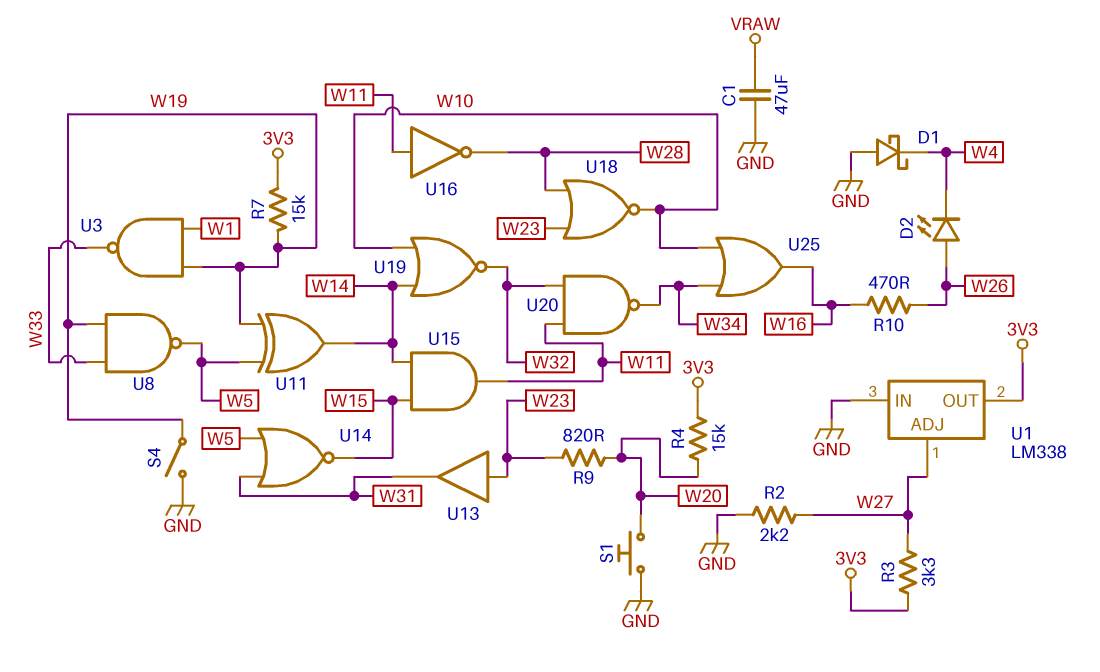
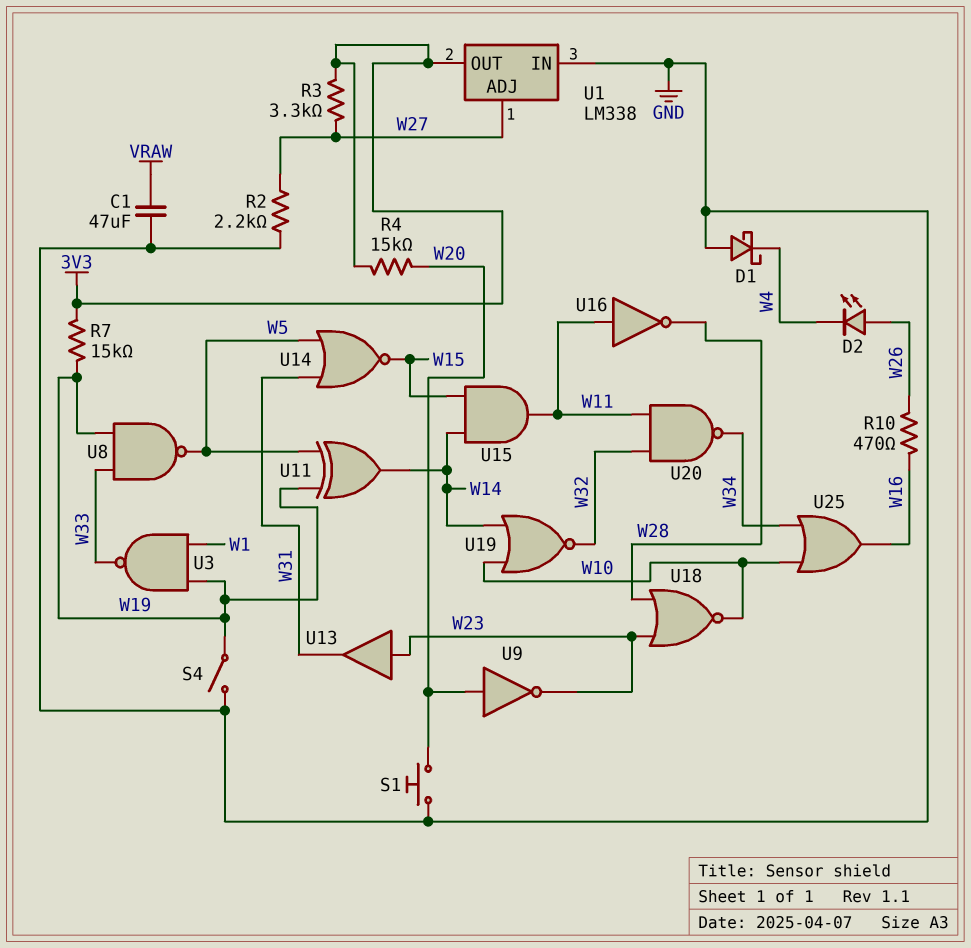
R9: 820 (W20, W23) -> none
U9: none -> NOT (in W20, out W23)

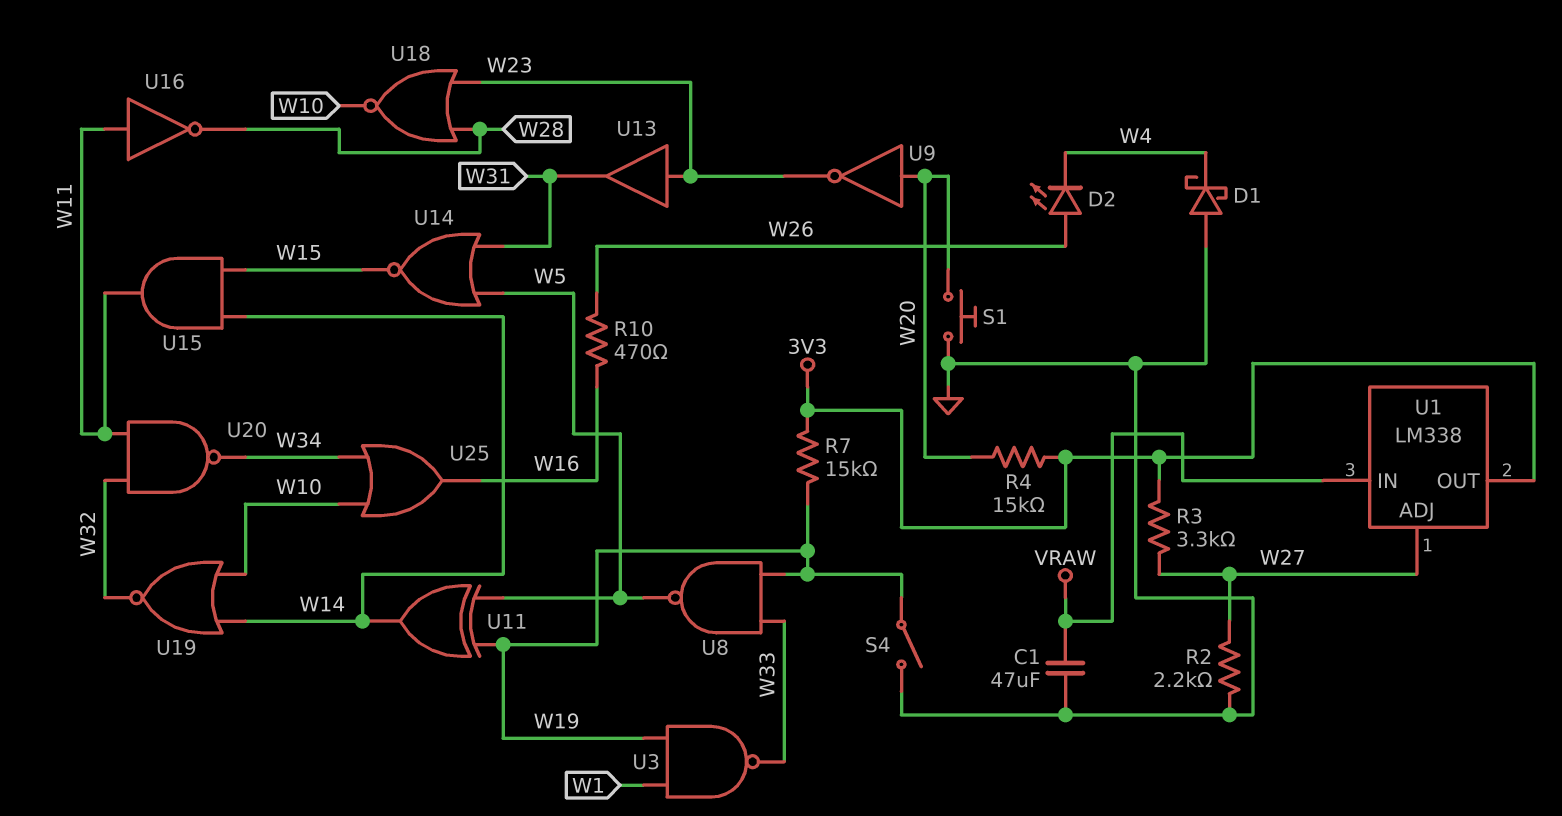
U1 pin IN: GND -> VRAW

